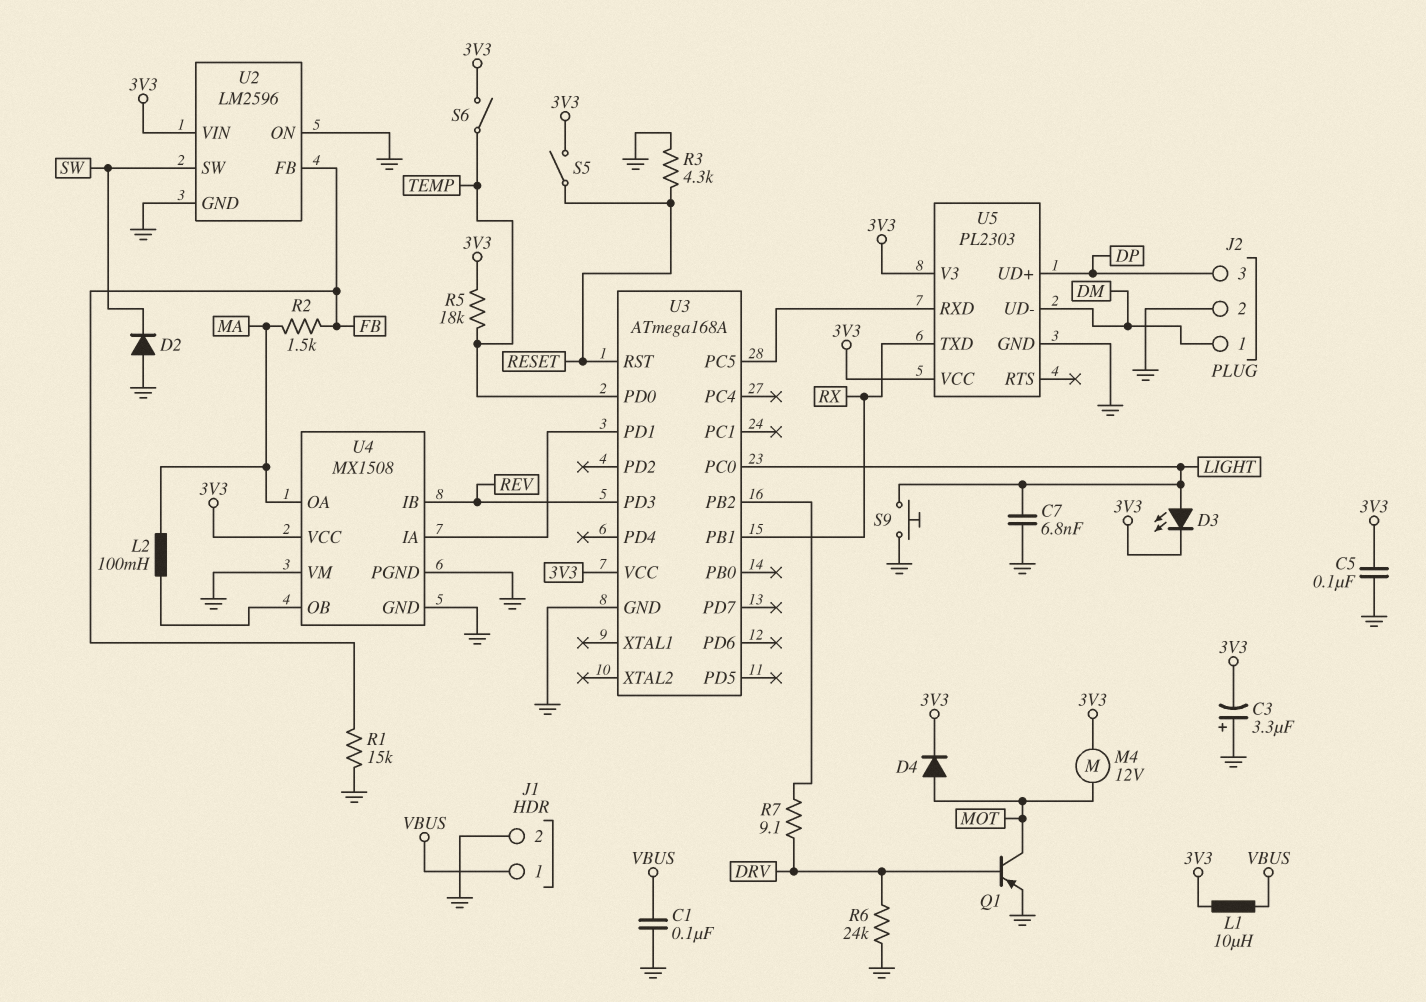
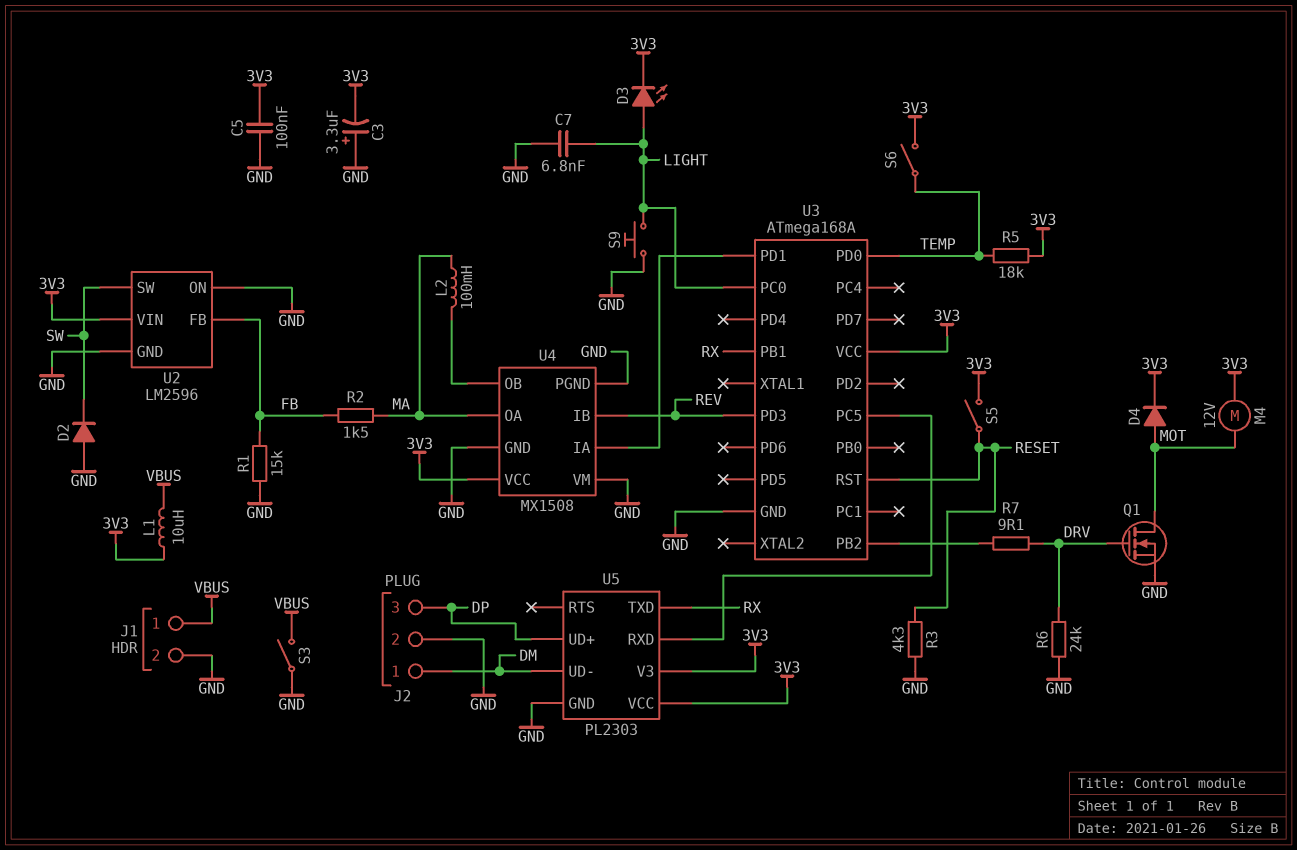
C1: 100nF (GND, VBUS) -> none
Q1: PNP (B DRV, C MOT, E GND) -> NMOS (G DRV, D MOT, S GND)
S3: none -> switch (GND, VBUS)

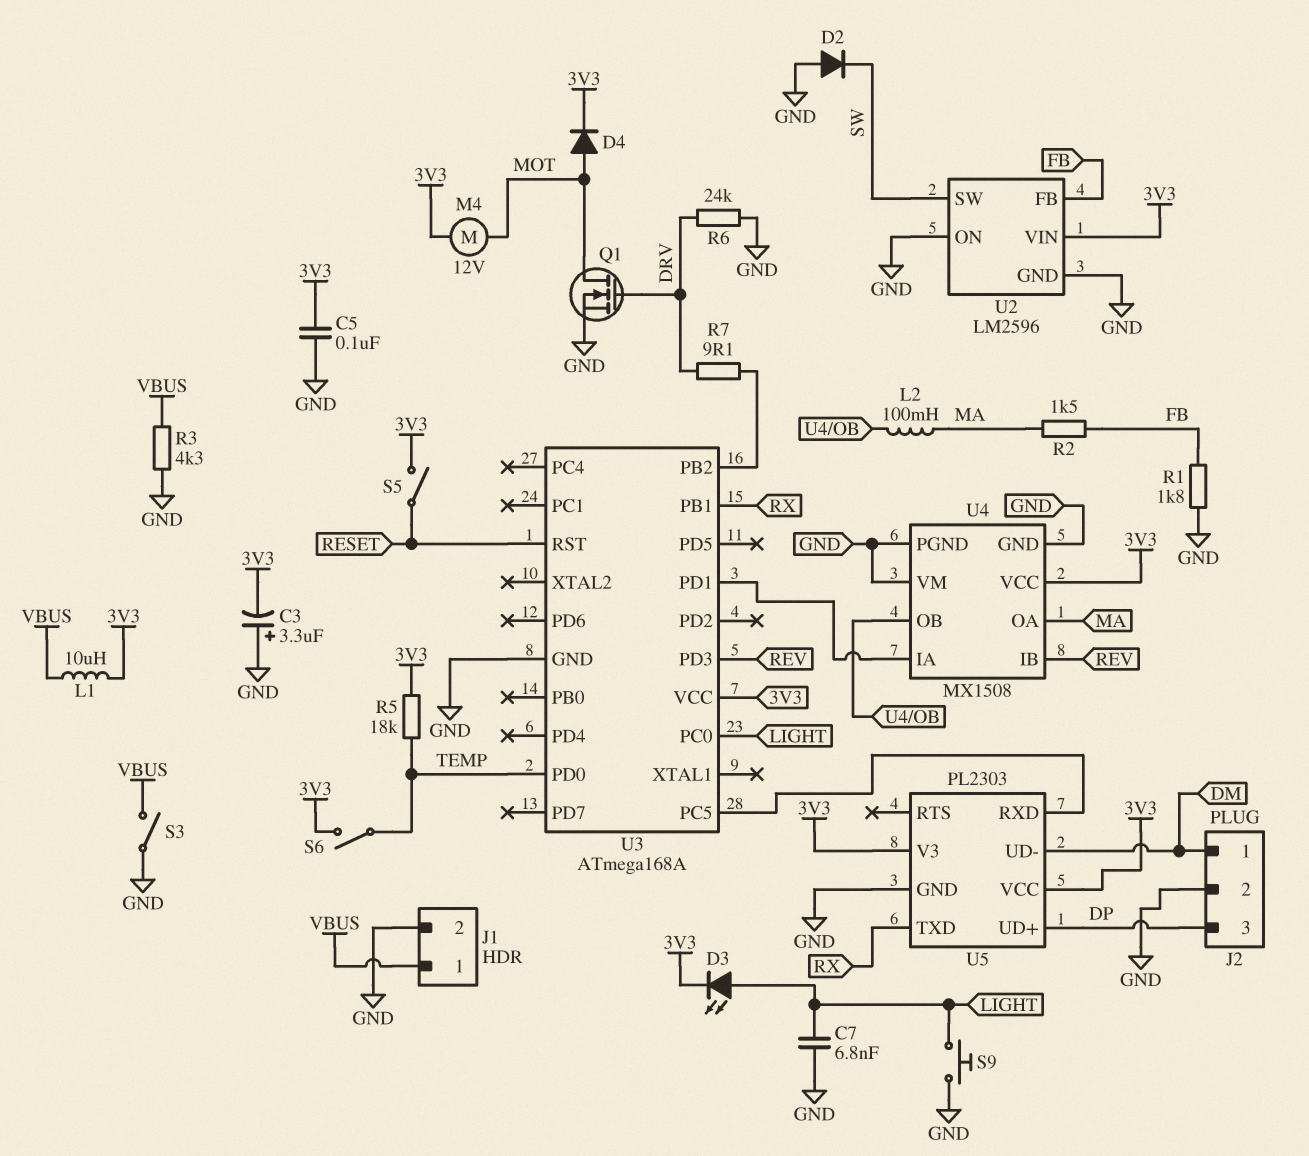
R1: 15k (FB, GND) -> 1.8k (FB, GND)
R3: 4.3k (GND, RESET) -> 4.3k (GND, VBUS)

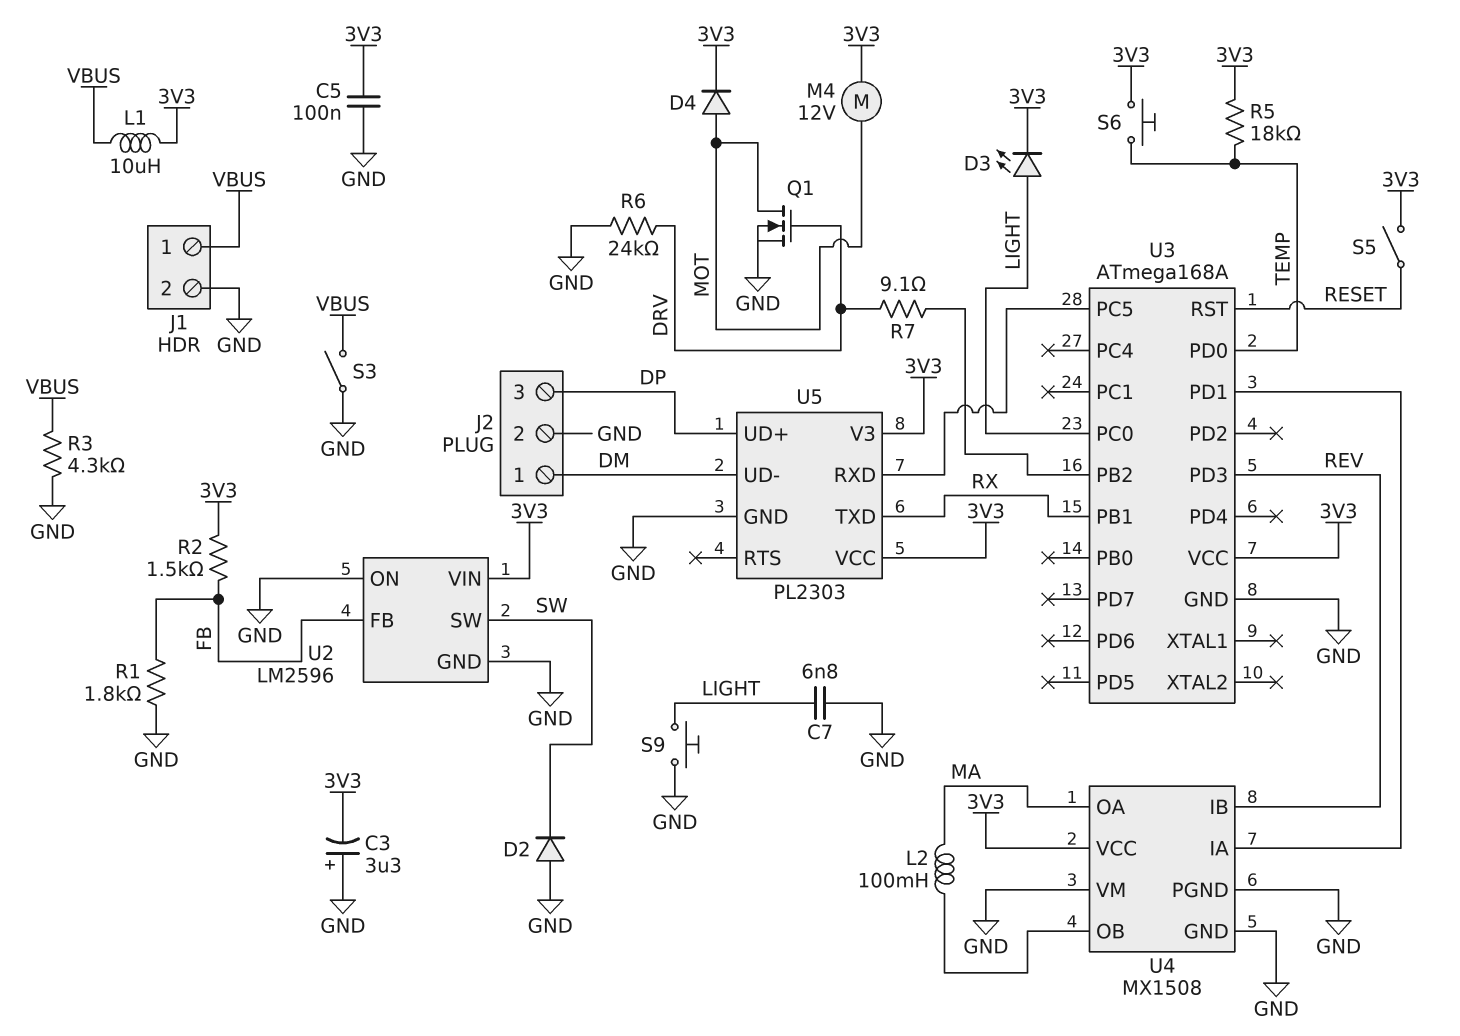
R2: 1.5k (FB, MA) -> 1.5k (3V3, FB)
S6: switch (3V3, TEMP) -> button (3V3, TEMP)

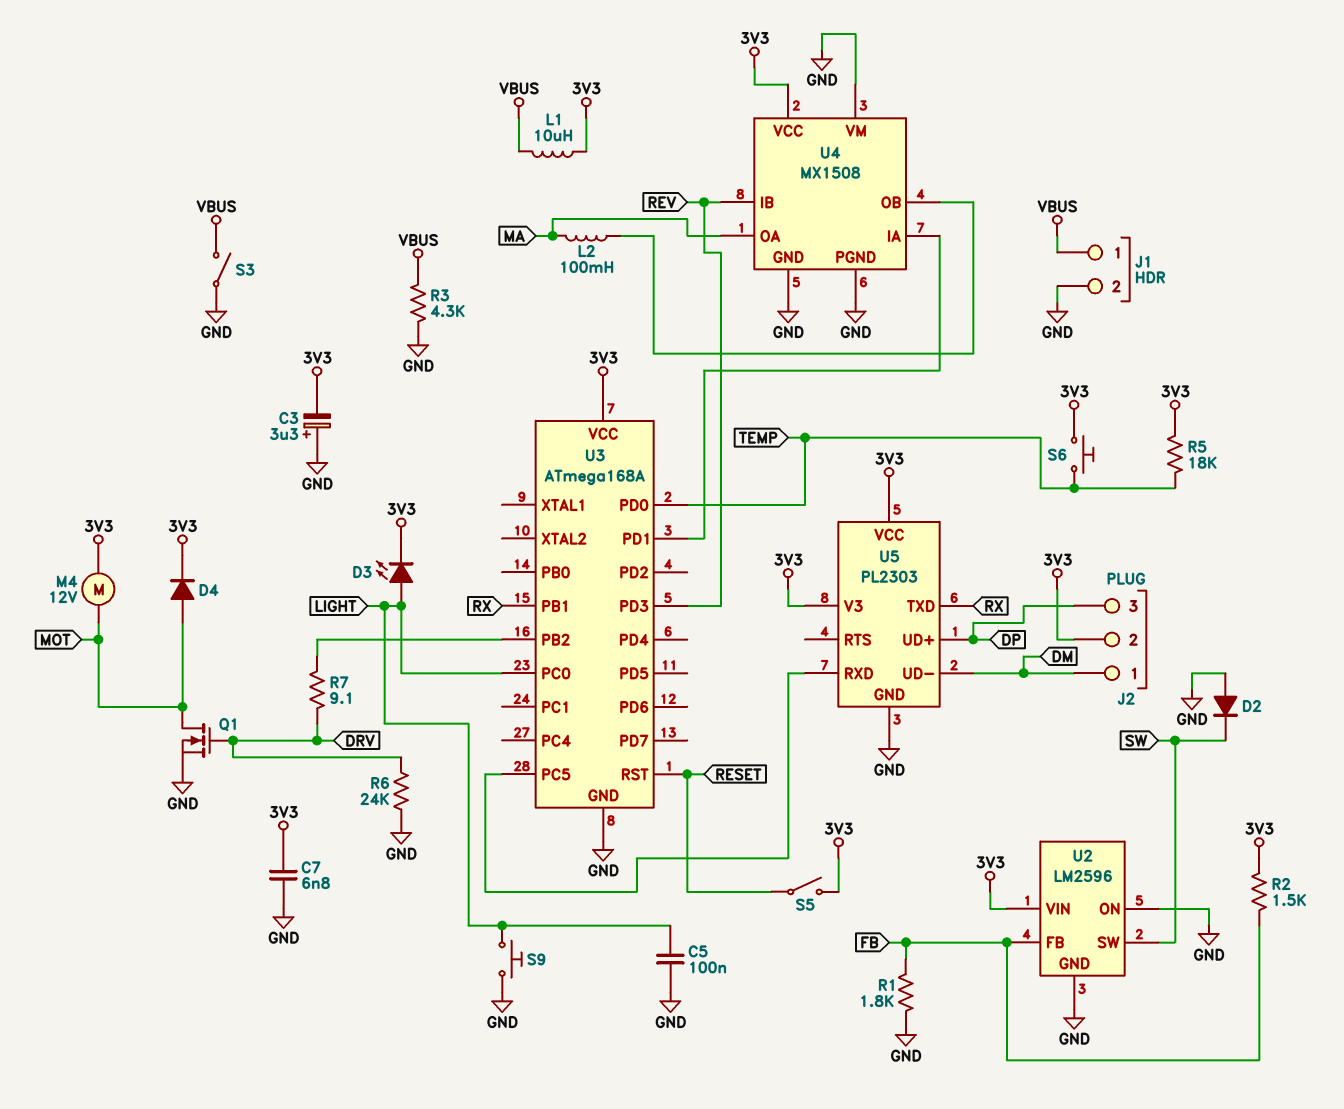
C5: 100nF (3V3, GND) -> 100nF (GND, LIGHT)
C7: 6.8nF (GND, LIGHT) -> 6.8nF (3V3, GND)
J2 pin 2: GND -> 3V3

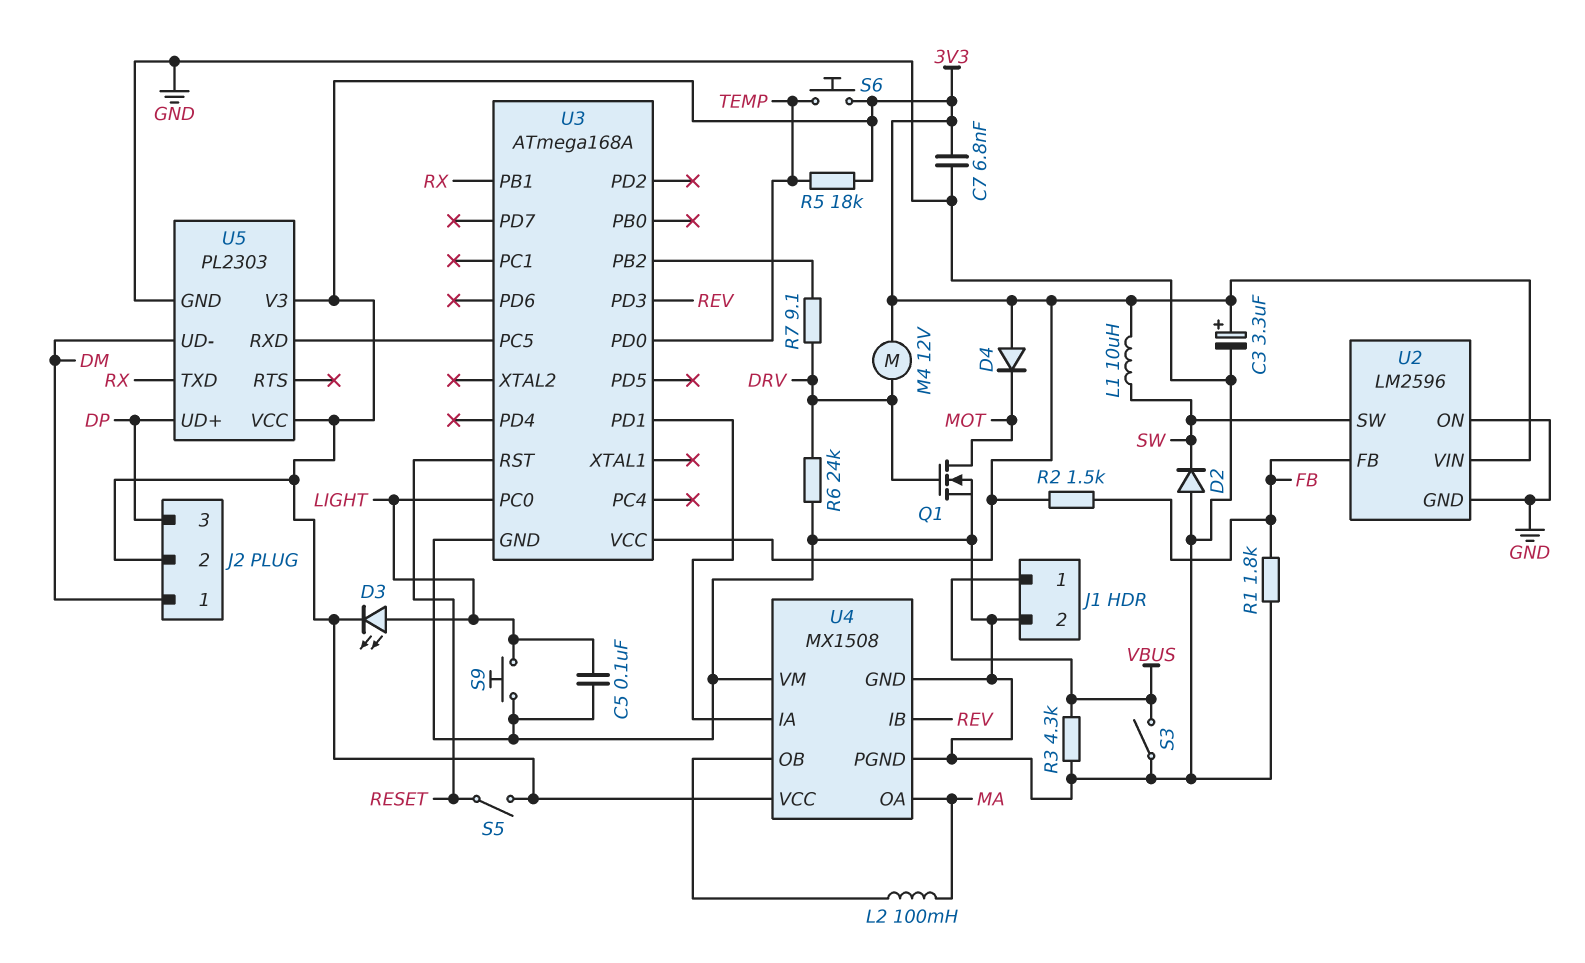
C3: 3.3uF (plus GND, minus 3V3) -> 3.3uF (plus 3V3, minus GND)
D4: diode (A MOT, K 3V3) -> diode (A 3V3, K MOT)
L1: 10uH (3V3, VBUS) -> 10uH (3V3, SW)
M4: motor 12V (3V3, MOT) -> motor 12V (3V3, DRV)

